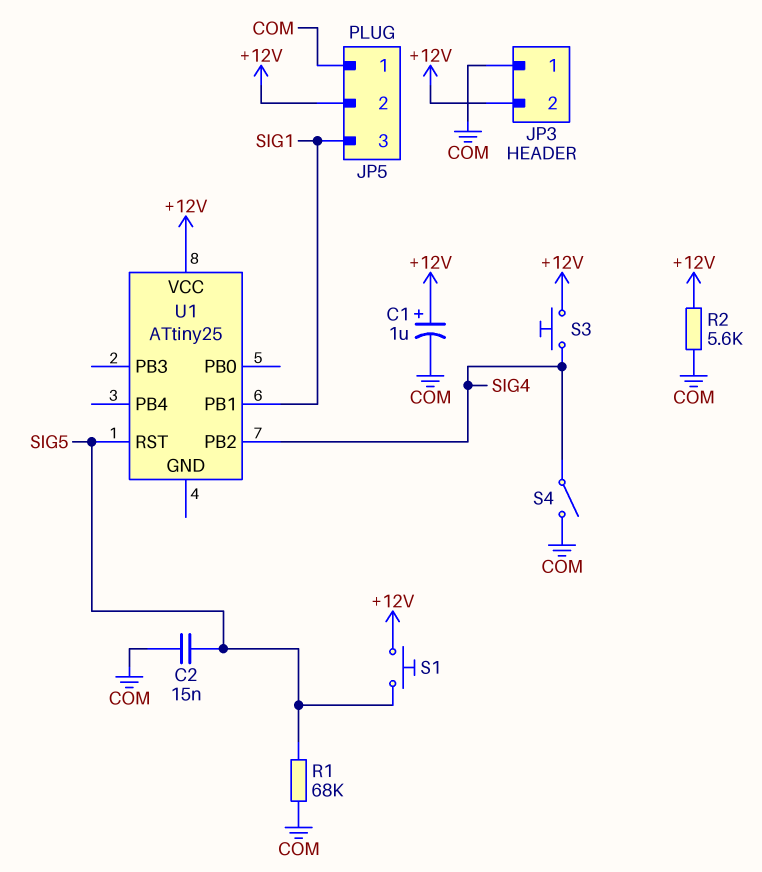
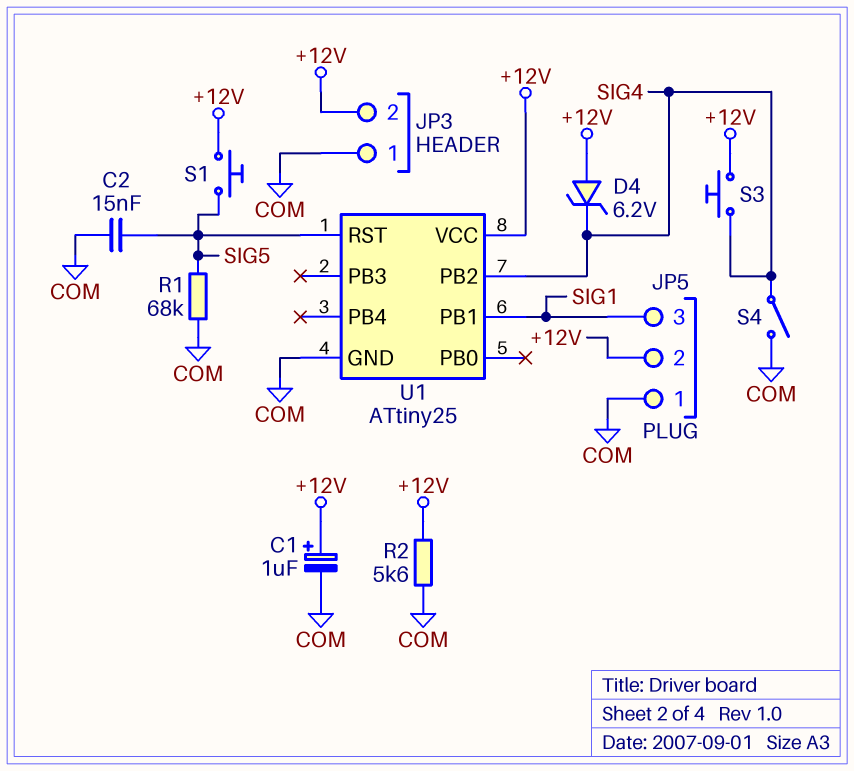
D4: none -> zener 6.2V (A +12V, K SIG4)
U1 pin GND: none -> COM

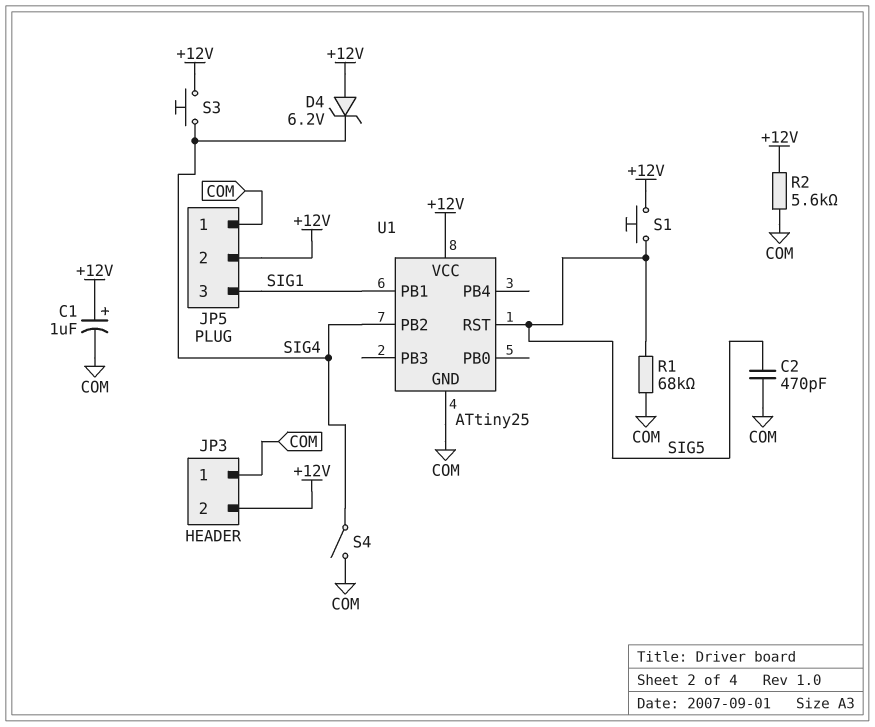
C2: 15nF (COM, SIG5) -> 470pF (COM, SIG5)

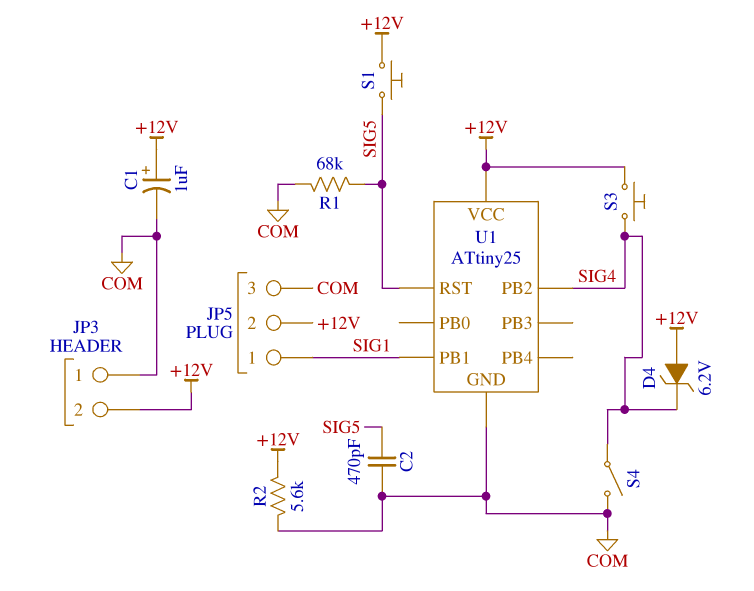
JP5 pin 1: COM -> SIG1
JP5 pin 3: SIG1 -> COM

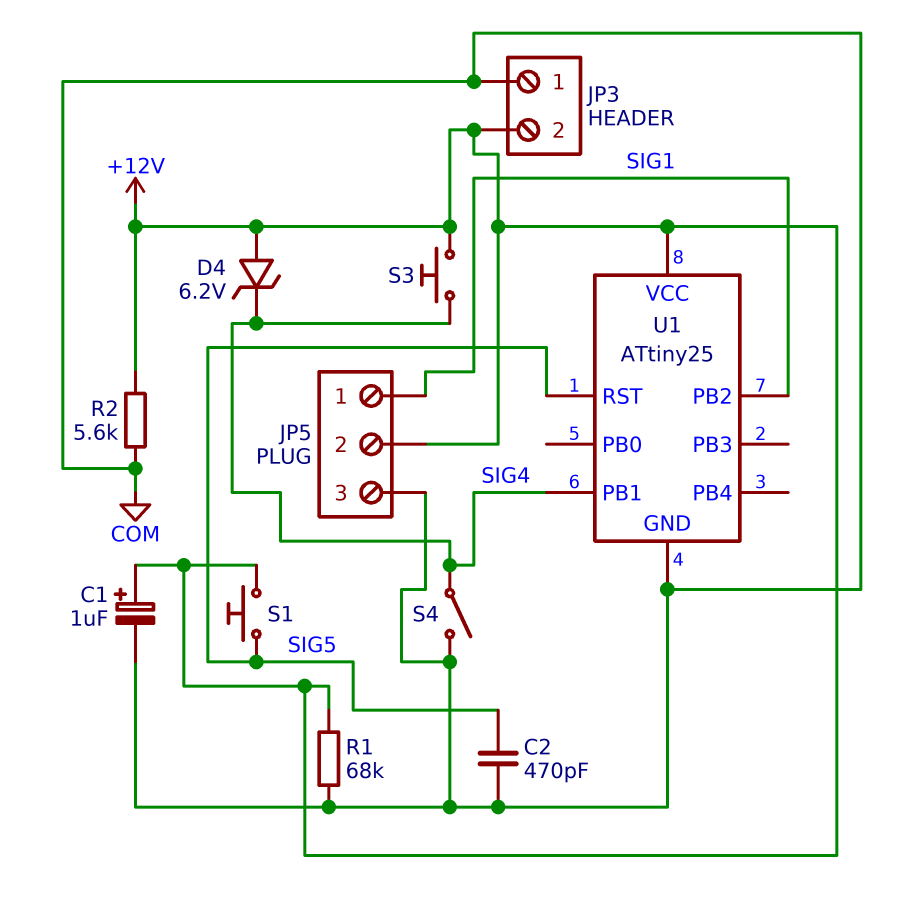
R1: 68k (COM, SIG5) -> 68k (+12V, COM)
U1 pin PB1: SIG1 -> SIG4
U1 pin PB2: SIG4 -> SIG1

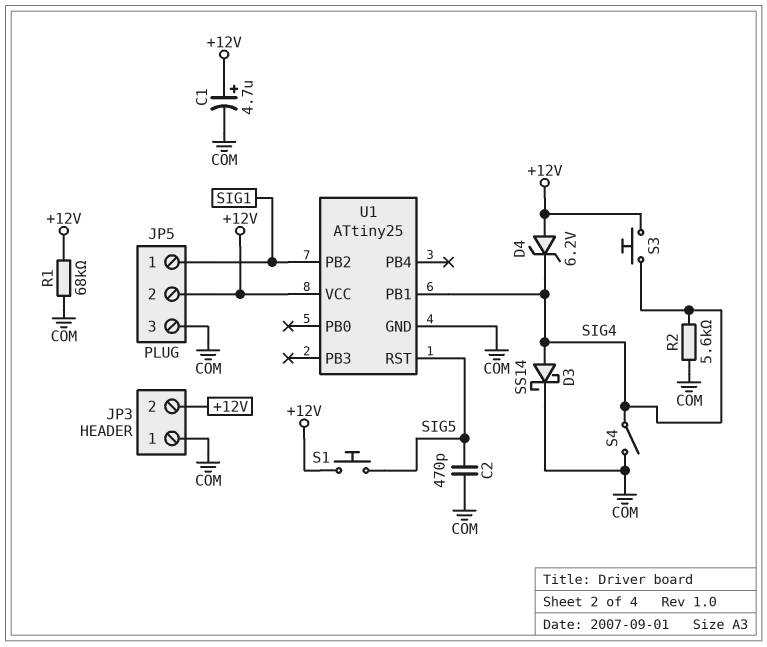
C1: 1uF (plus +12V, minus COM) -> 4.7uF (plus +12V, minus COM)
D3: none -> schottky SS14 (A SIG4, K COM)
R2: 5.6k (+12V, COM) -> 5.6k (COM, SIG4)

